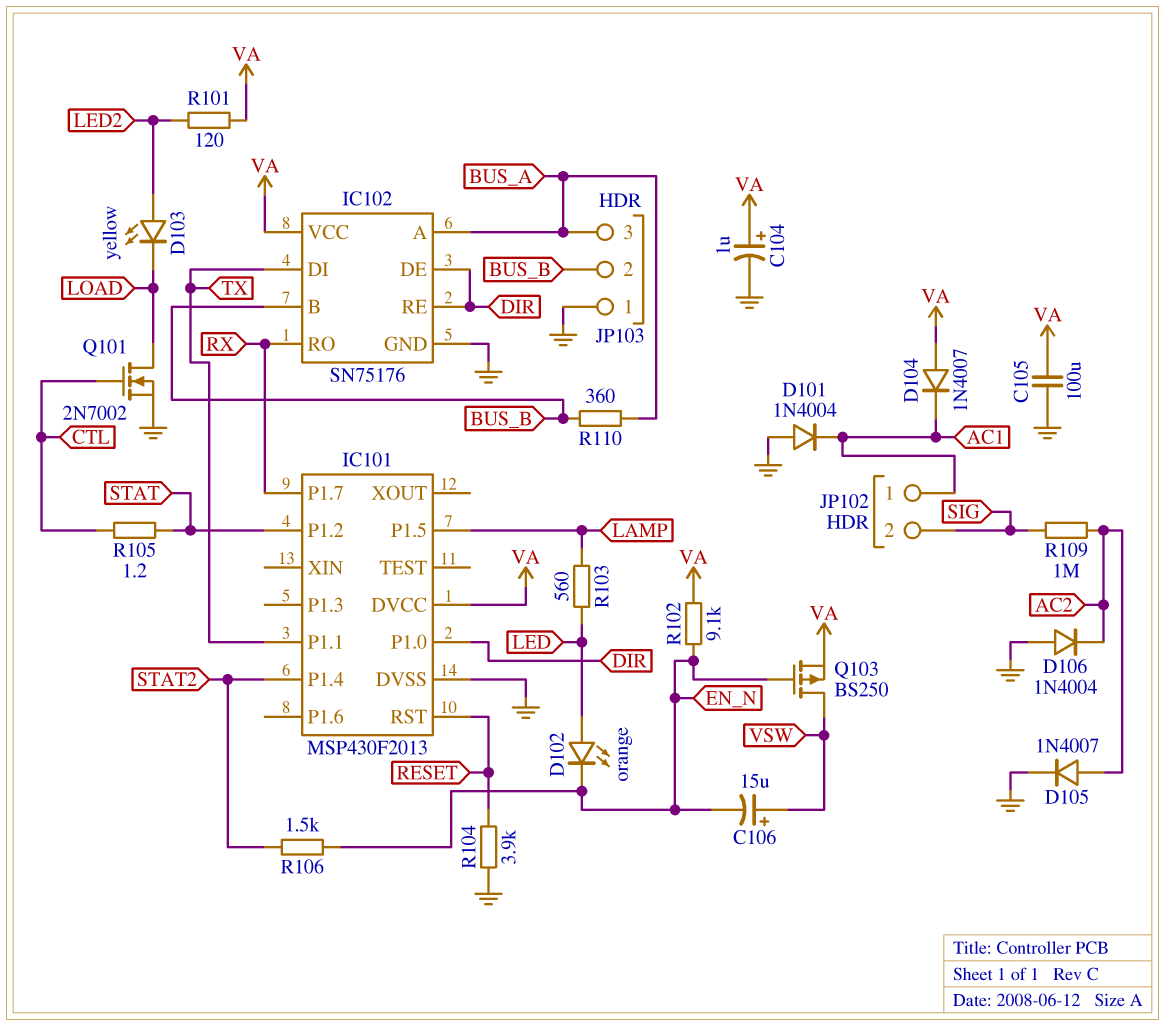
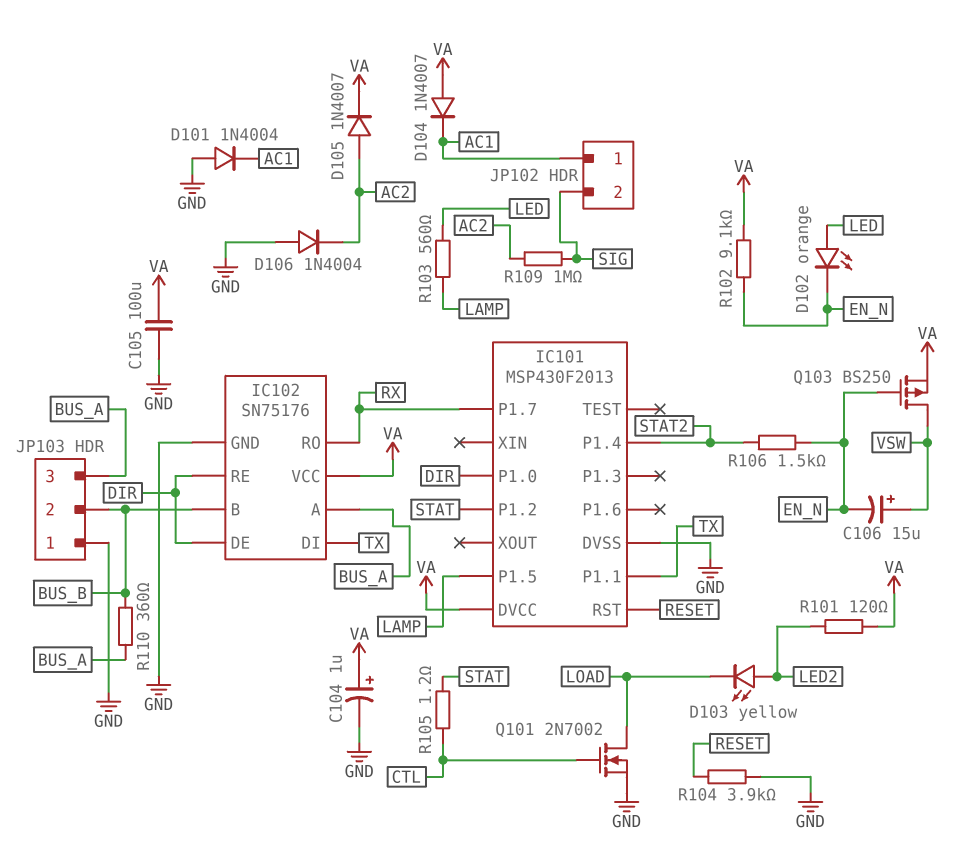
D105: diode 1N4007 (A AC2, K GND) -> diode 1N4007 (A AC2, K VA)

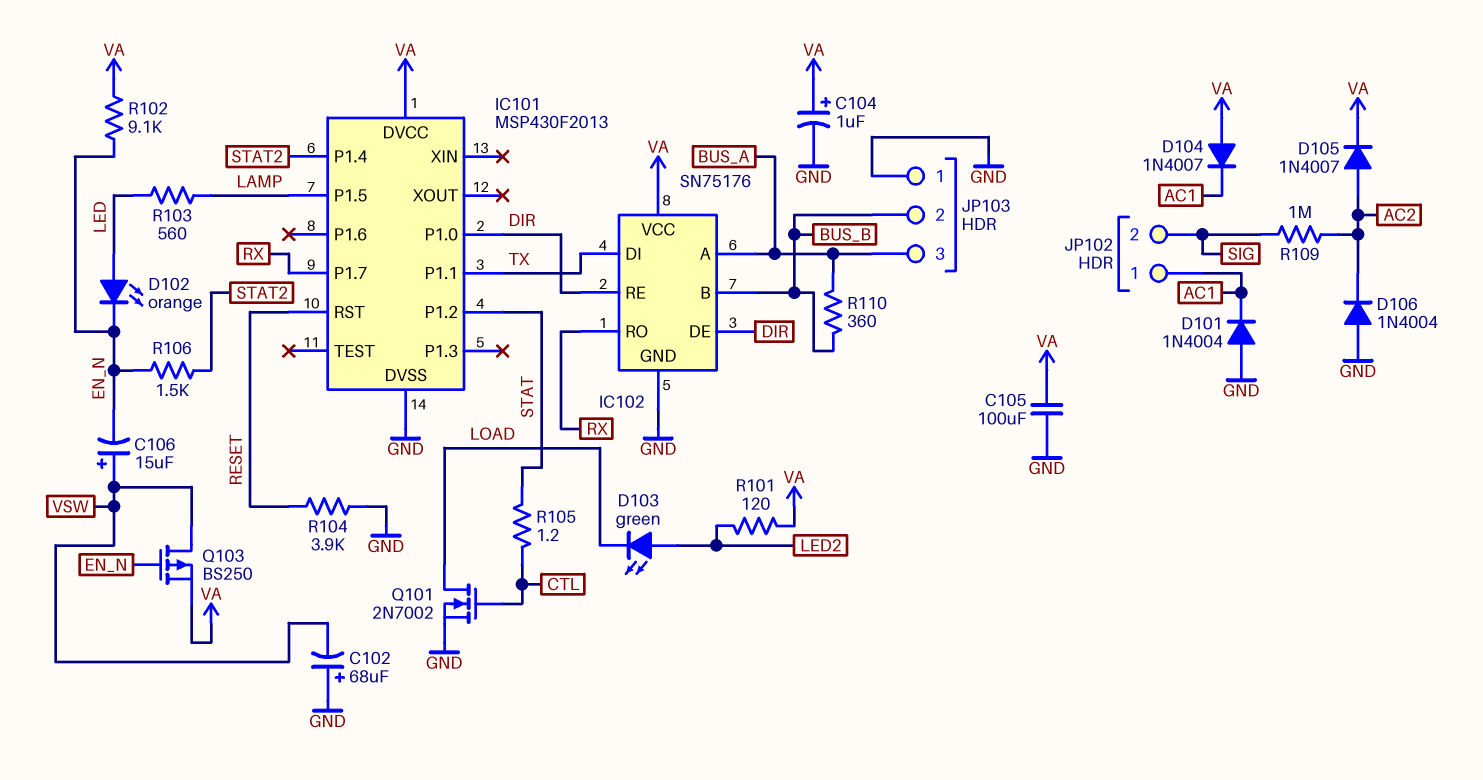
C102: none -> 68uF (plus GND, minus VSW)
D103: LED yellow (A LED2, K LOAD) -> LED green (A LED2, K LOAD)

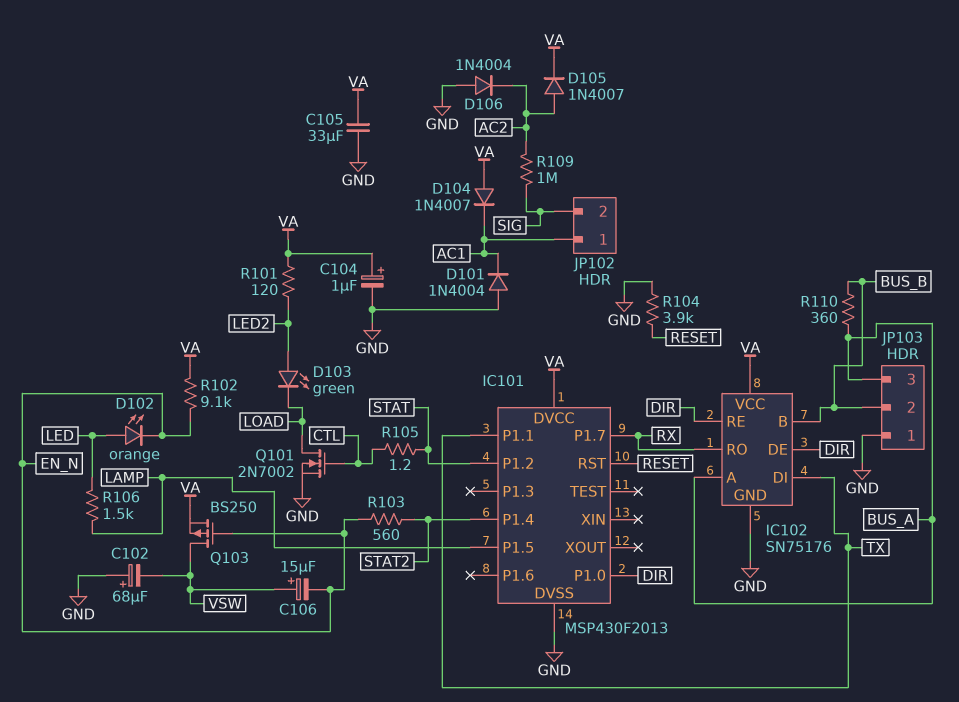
C105: 100uF (GND, VA) -> 33uF (GND, VA)
R103: 560 (LAMP, LED) -> 560 (EN_N, STAT2)
R106: 1.5k (EN_N, STAT2) -> 1.5k (LAMP, LED)

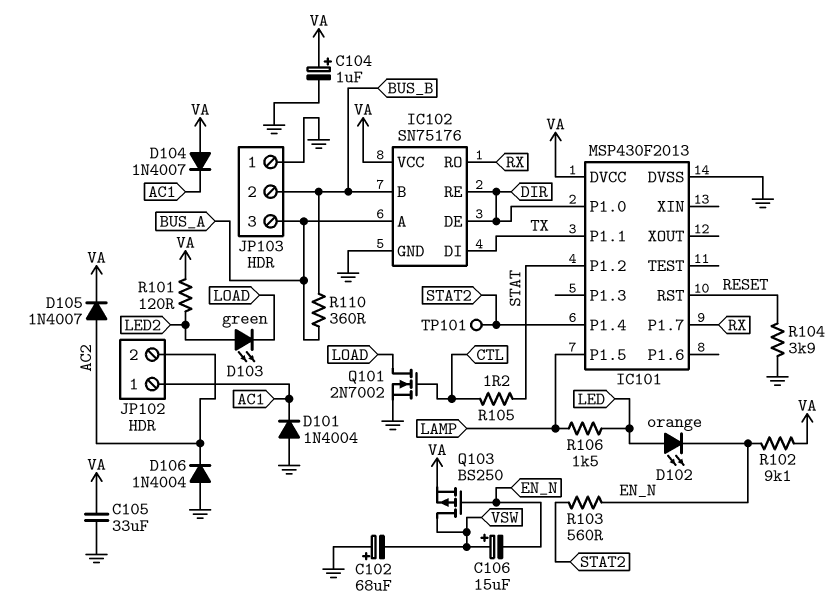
JP102 pin 2: SIG -> AC2
R109: 1M (AC2, SIG) -> none
TP101: none -> test point (STAT2)

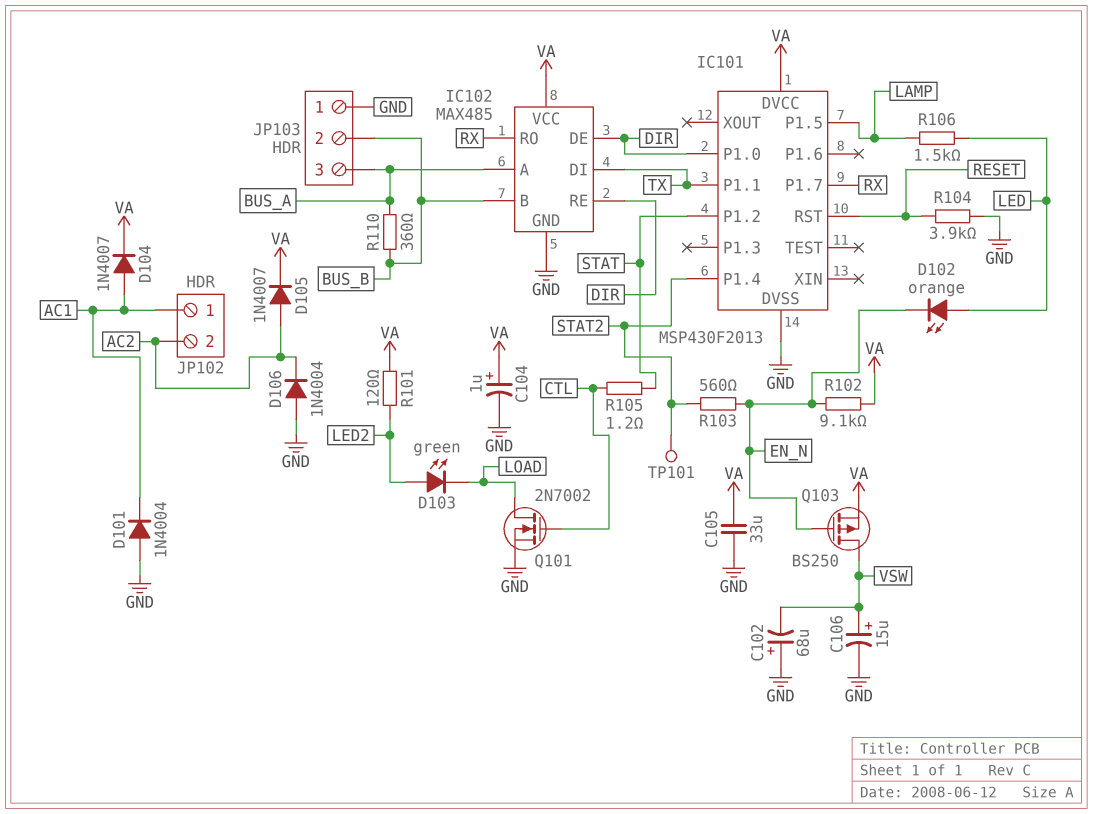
C106: 15uF (plus VSW, minus EN_N) -> 15uF (plus VSW, minus GND)
D104: diode 1N4007 (A VA, K AC1) -> diode 1N4007 (A AC1, K VA)
IC102: SN75176 -> MAX485

